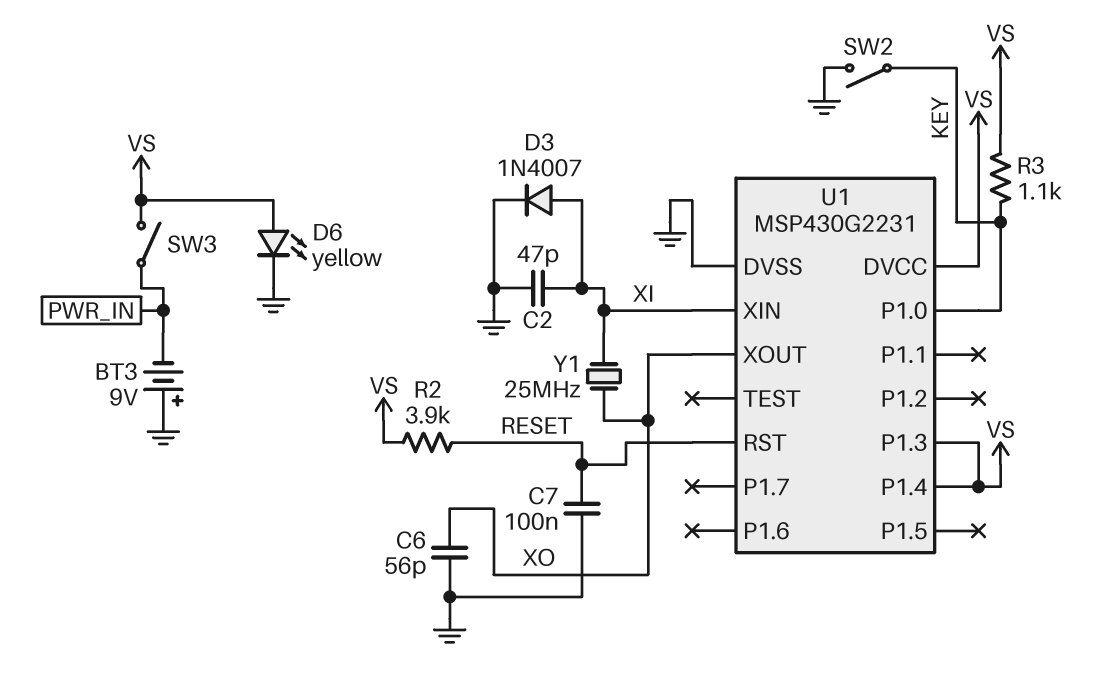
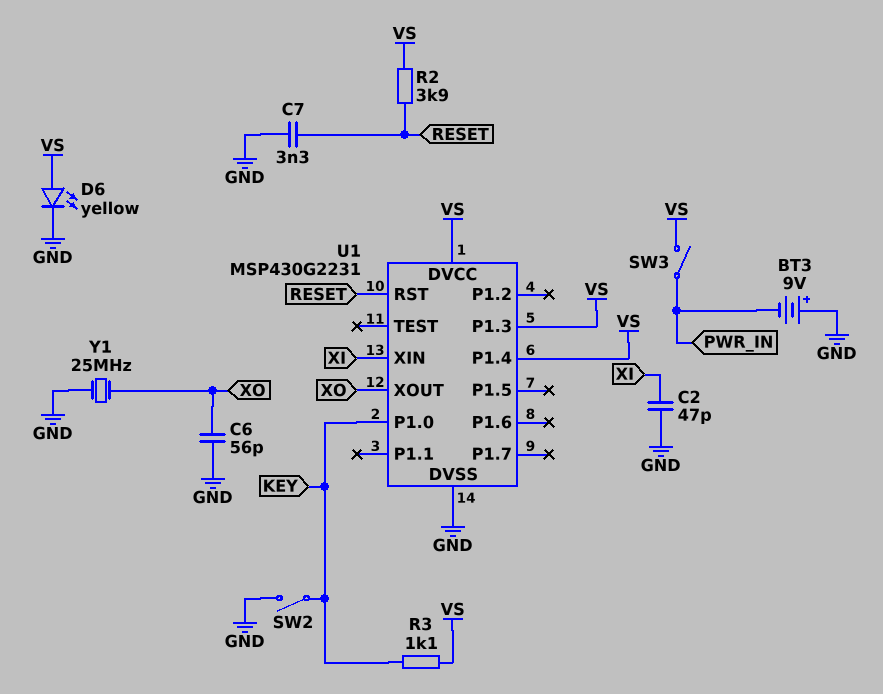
C7: 100nF (GND, RESET) -> 3.3nF (GND, RESET)
D3: diode 1N4007 (A XI, K GND) -> none
Y1: 25MHz (XI, XO) -> 25MHz (GND, XO)

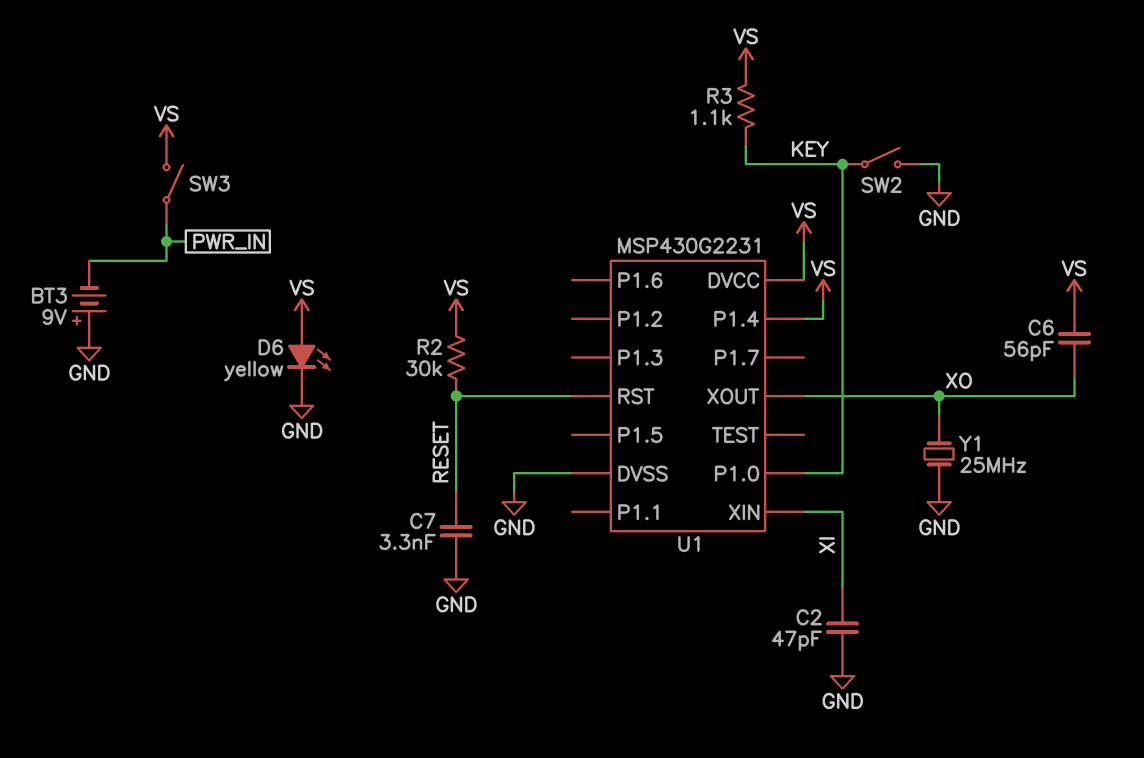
C6: 56pF (GND, XO) -> 56pF (VS, XO)
R2: 3.9k (RESET, VS) -> 30k (RESET, VS)
U1 pin P1.3: VS -> none

